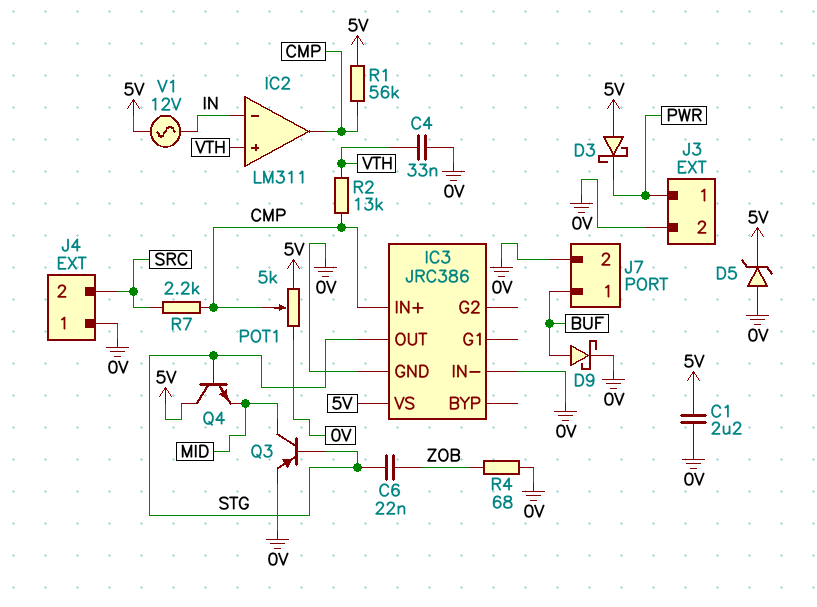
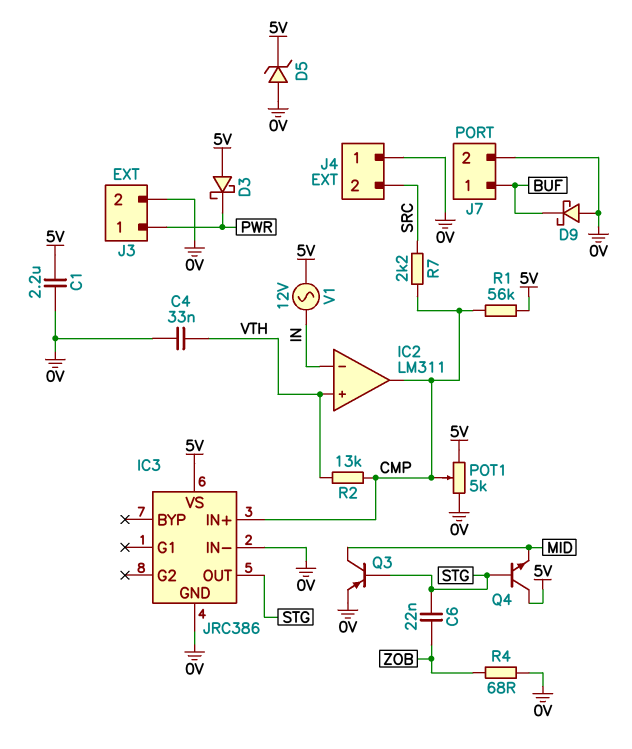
D9: schottky (A BUF, K 0V) -> schottky (A 0V, K BUF)

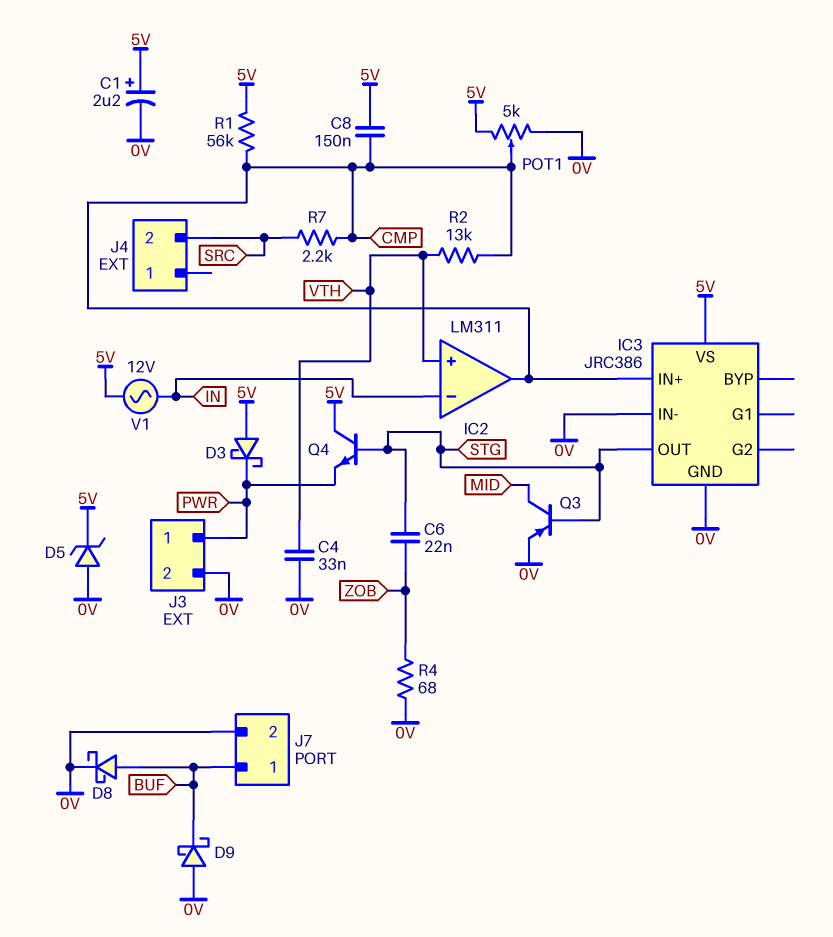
C1: 2.2uF (0V, 5V) -> 2.2uF (plus 5V, minus 0V)
C8: none -> 150nF (5V, CMP)
D8: none -> schottky (A BUF, K 0V)
J4 pin 1: 0V -> none
Q4: NPN (B STG, C 5V, E MID) -> NPN (B STG, C 5V, E PWR)

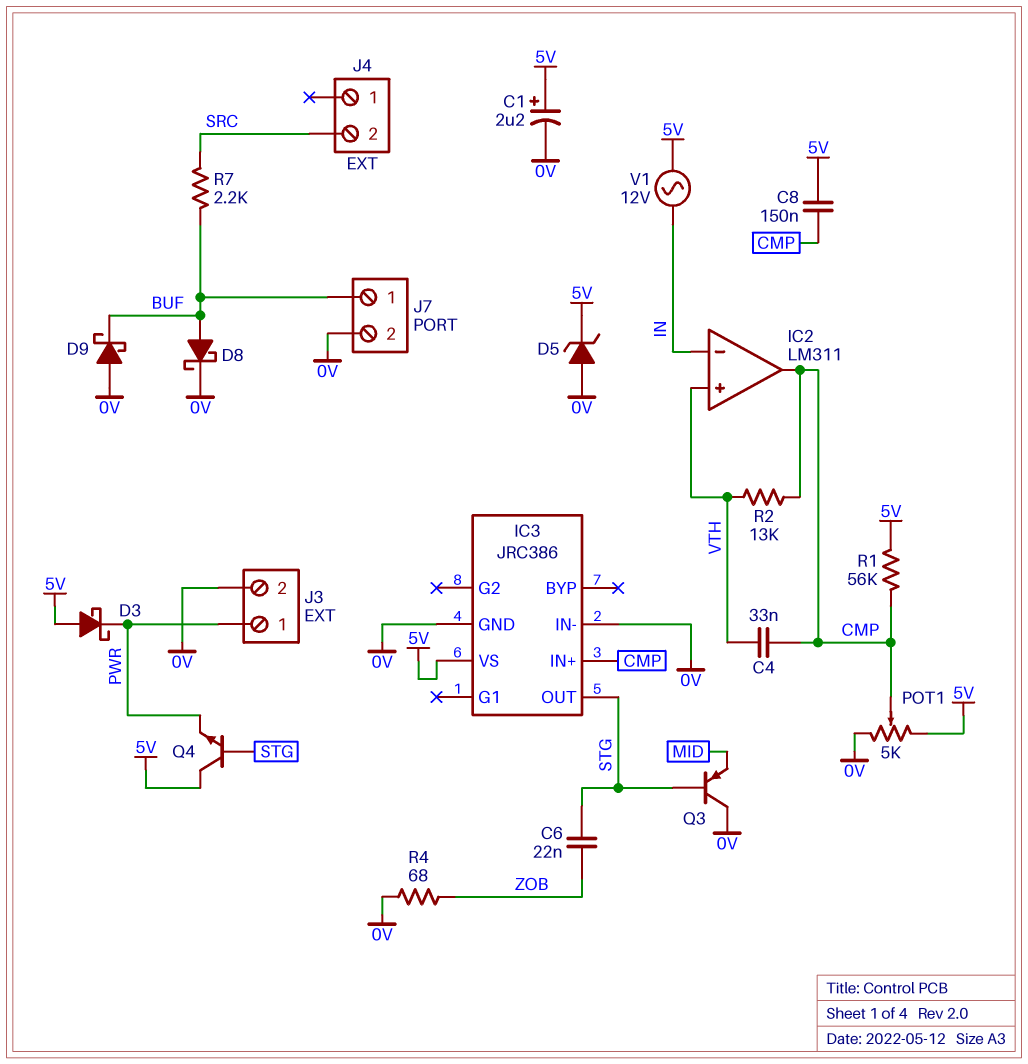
C4: 33nF (0V, VTH) -> 33nF (CMP, VTH)
Q3: PNP (B STG, C MID, E 0V) -> PNP (B STG, C 0V, E MID)
R7: 2.2k (CMP, SRC) -> 2.2k (BUF, SRC)

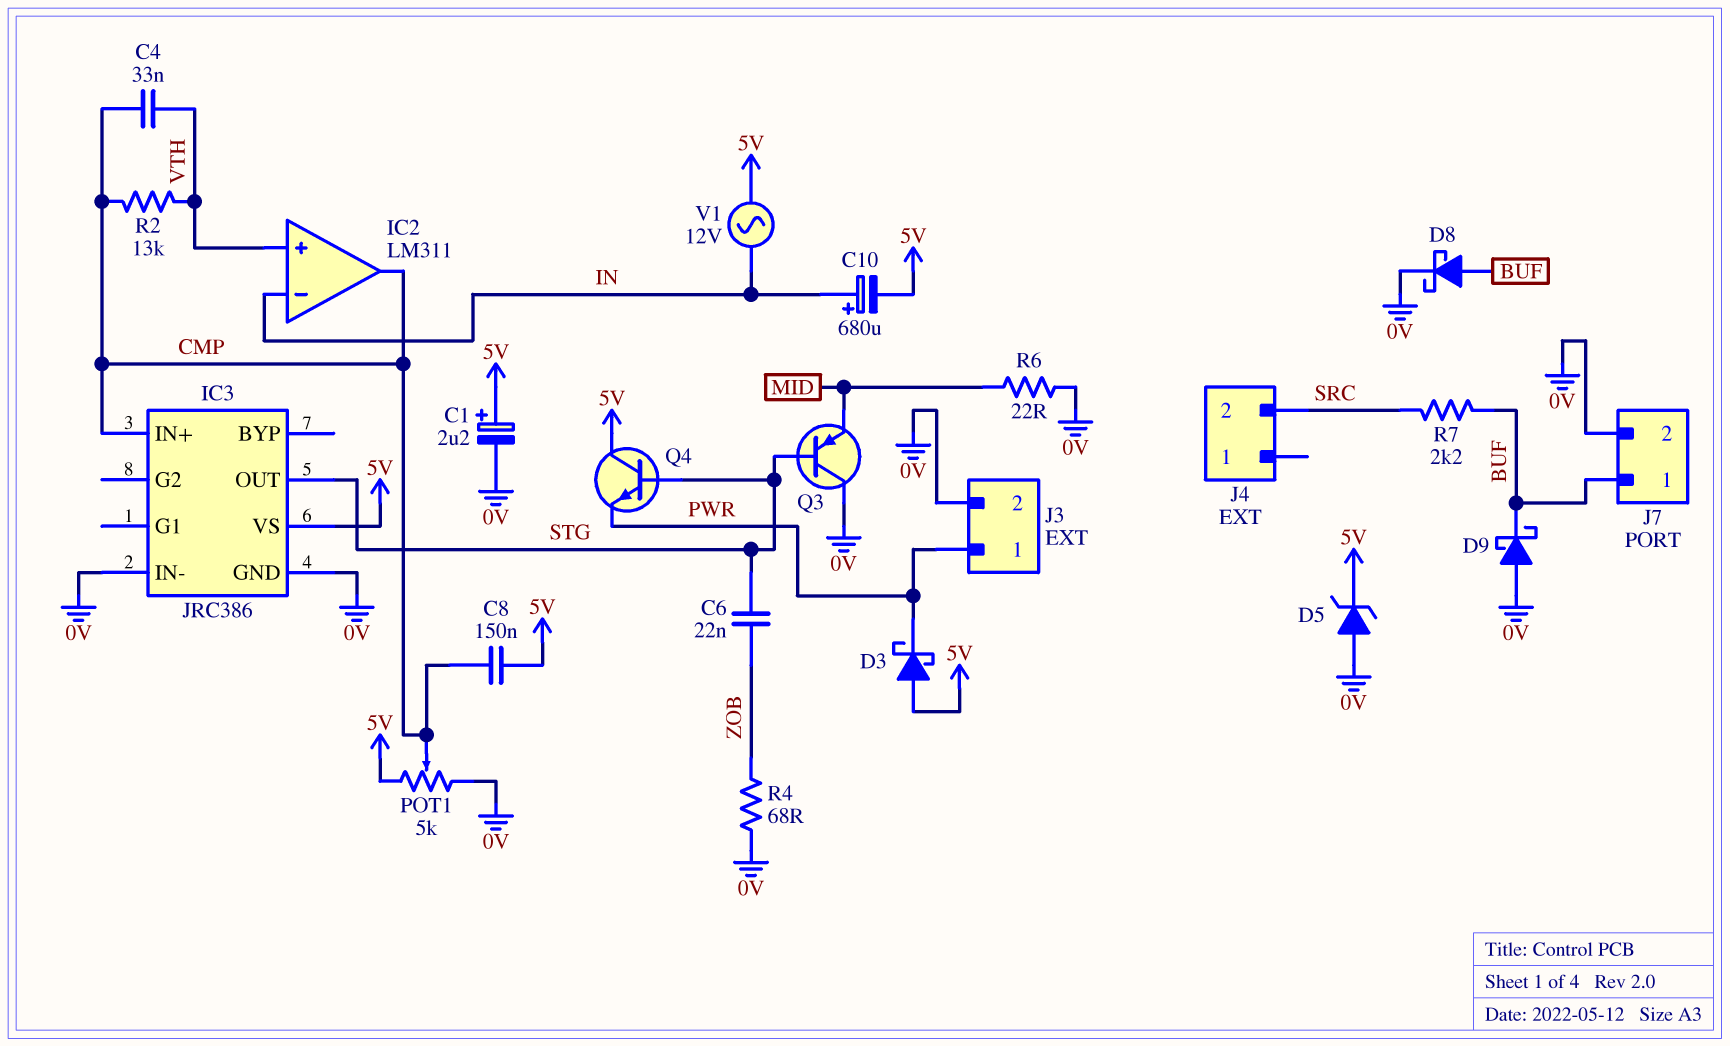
C10: none -> 680uF (plus IN, minus 5V)
R1: 56k (5V, CMP) -> none
R6: none -> 22 (0V, MID)

